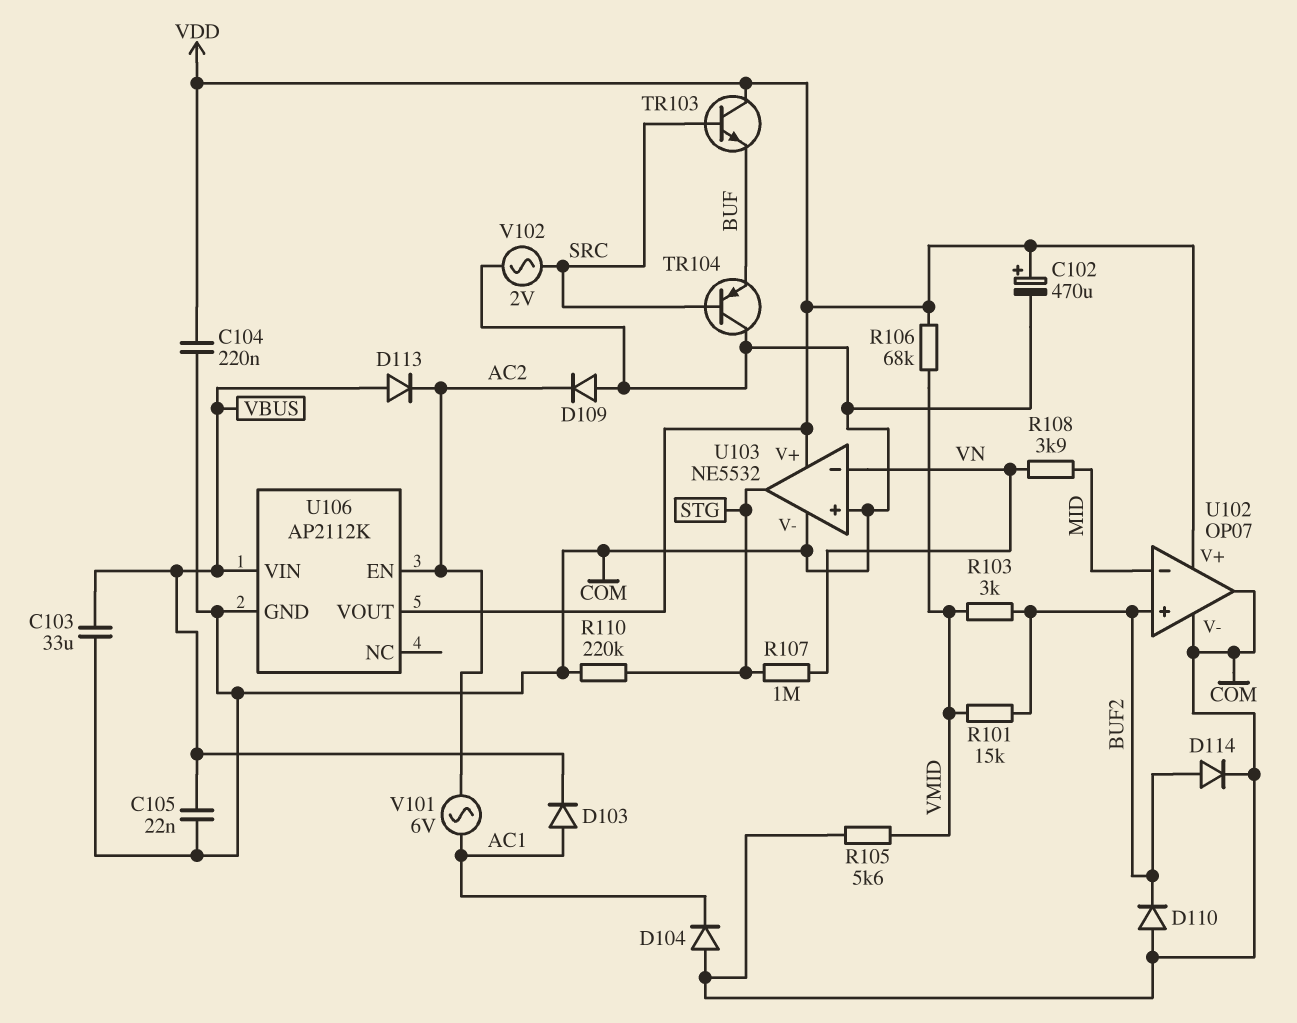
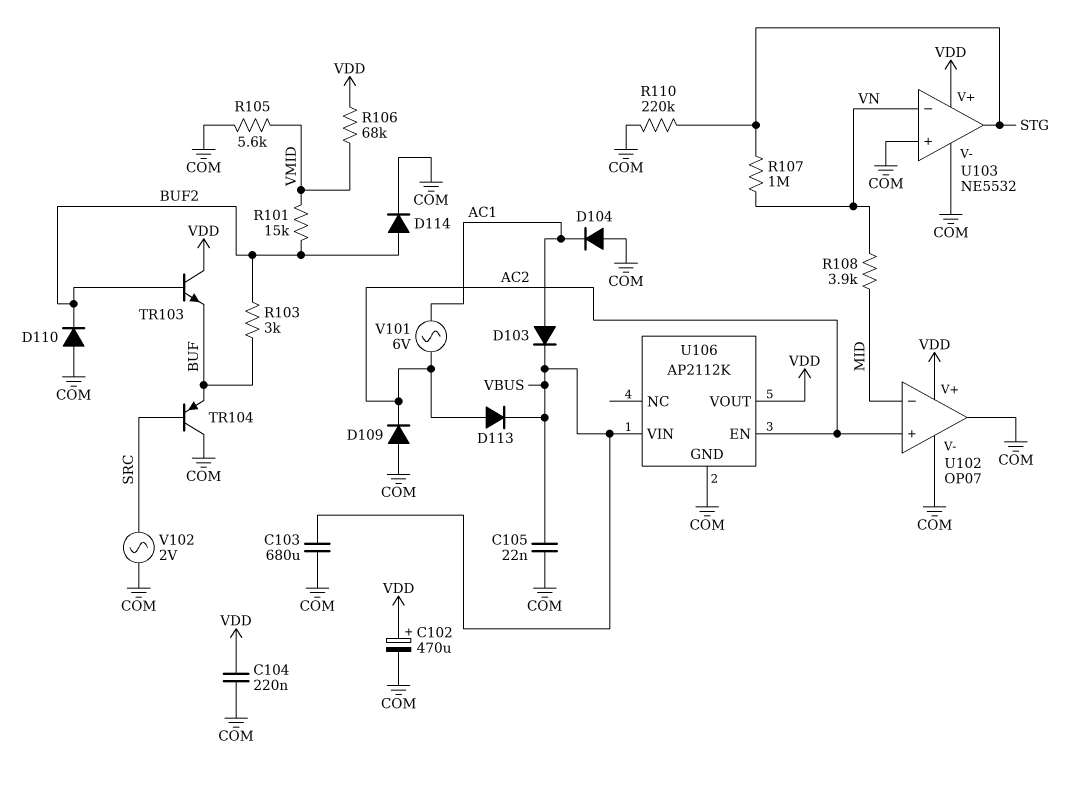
C103: 33uF (COM, VBUS) -> 680uF (COM, VBUS)
D113: diode (A VBUS, K AC2) -> diode (A AC2, K VBUS)
R103: 3k (BUF2, VMID) -> 3k (BUF, BUF2)
TR103: NPN (B SRC, C VDD, E BUF) -> NPN (B BUF2, C VDD, E BUF)
U102 pin in+: BUF2 -> AC2

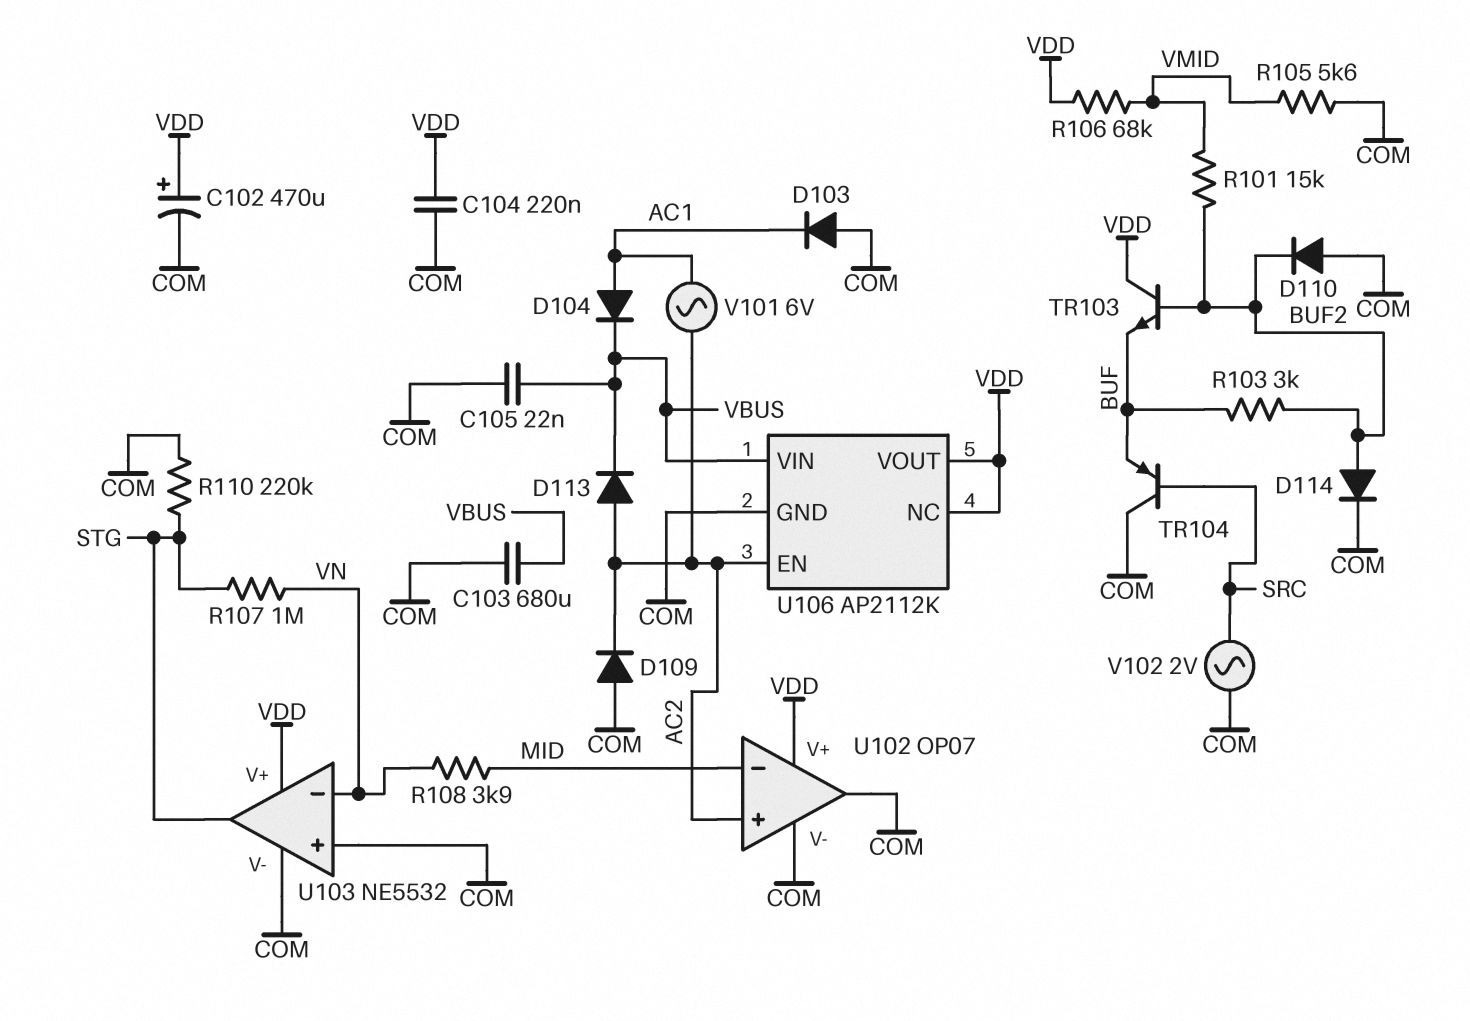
D103: diode (A AC1, K VBUS) -> diode (A COM, K AC1)
D104: diode (A COM, K AC1) -> diode (A AC1, K VBUS)
U106 pin NC: none -> VDD

